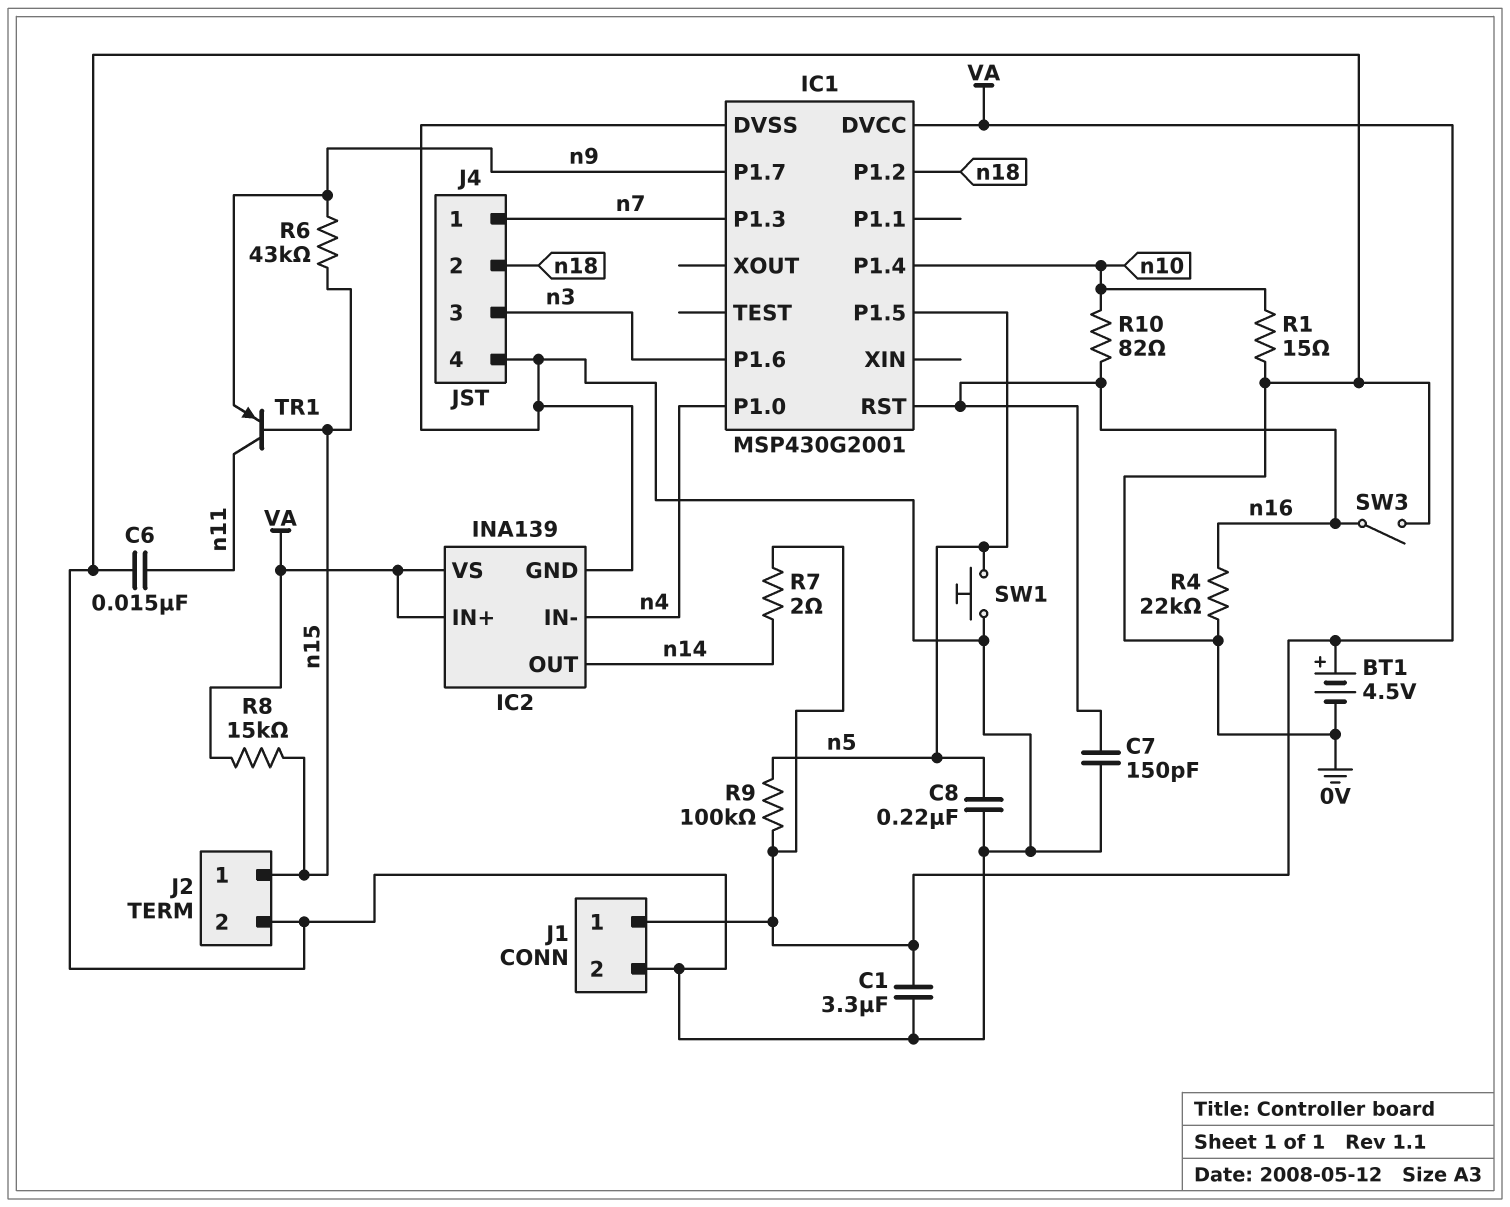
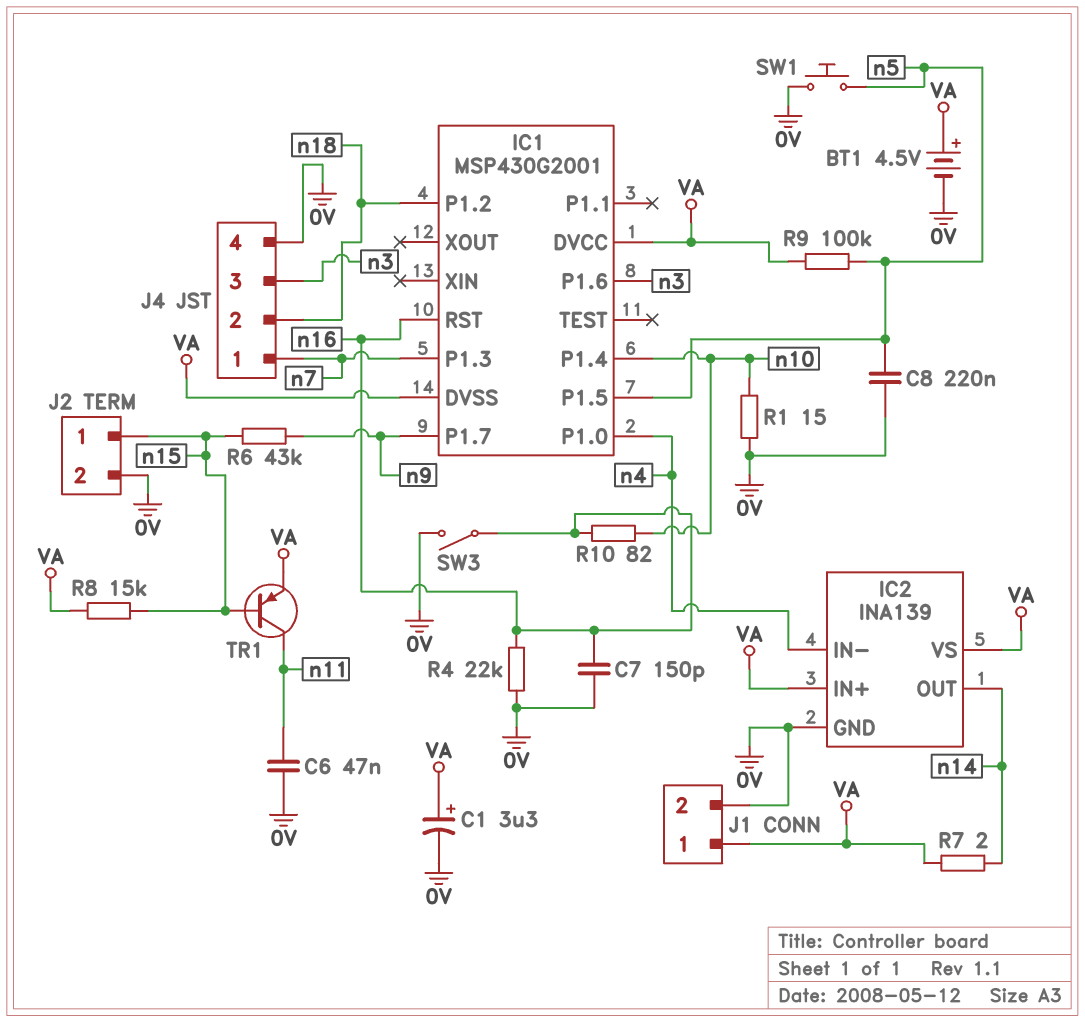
C1: 3.3uF (0V, VA) -> 3.3uF (plus VA, minus 0V)
C6: 15nF (0V, n11) -> 47nF (0V, n11)
IC1 pin DVSS: 0V -> VA
TR1: PNP (B n15, C n11, E n9) -> PNP (B n15, C n11, E VA)

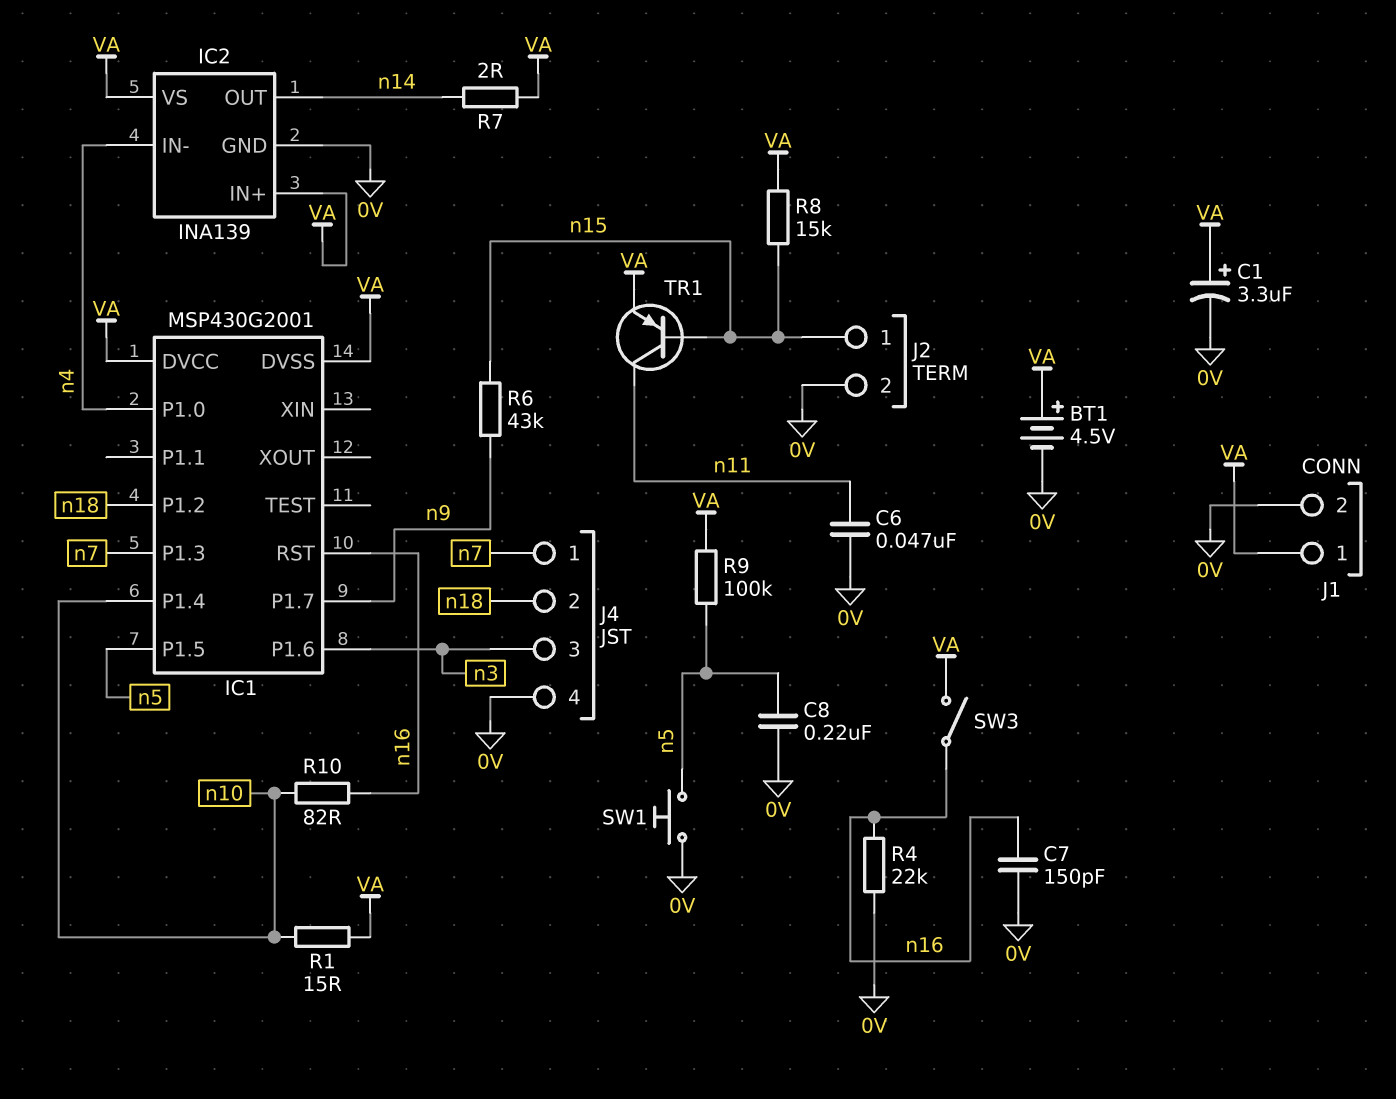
R1: 15 (0V, n10) -> 15 (VA, n10)
SW3: switch (0V, n16) -> switch (VA, n16)

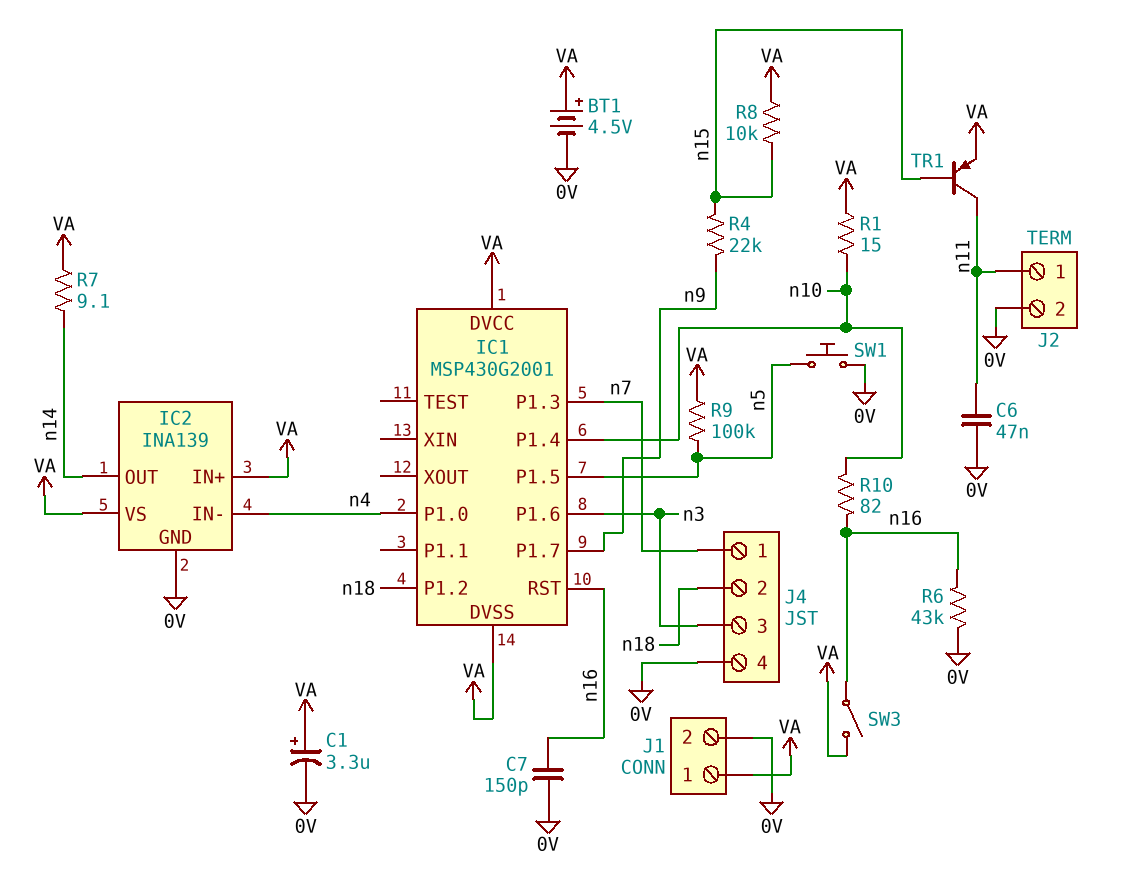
C8: 220nF (0V, n5) -> none
J2 pin 1: n15 -> n11
R4: 22k (0V, n16) -> 22k (n9, n15)
R6: 43k (n9, n15) -> 43k (0V, n16)
R7: 2 (VA, n14) -> 9.1 (VA, n14)
R8: 15k (VA, n15) -> 10k (VA, n15)

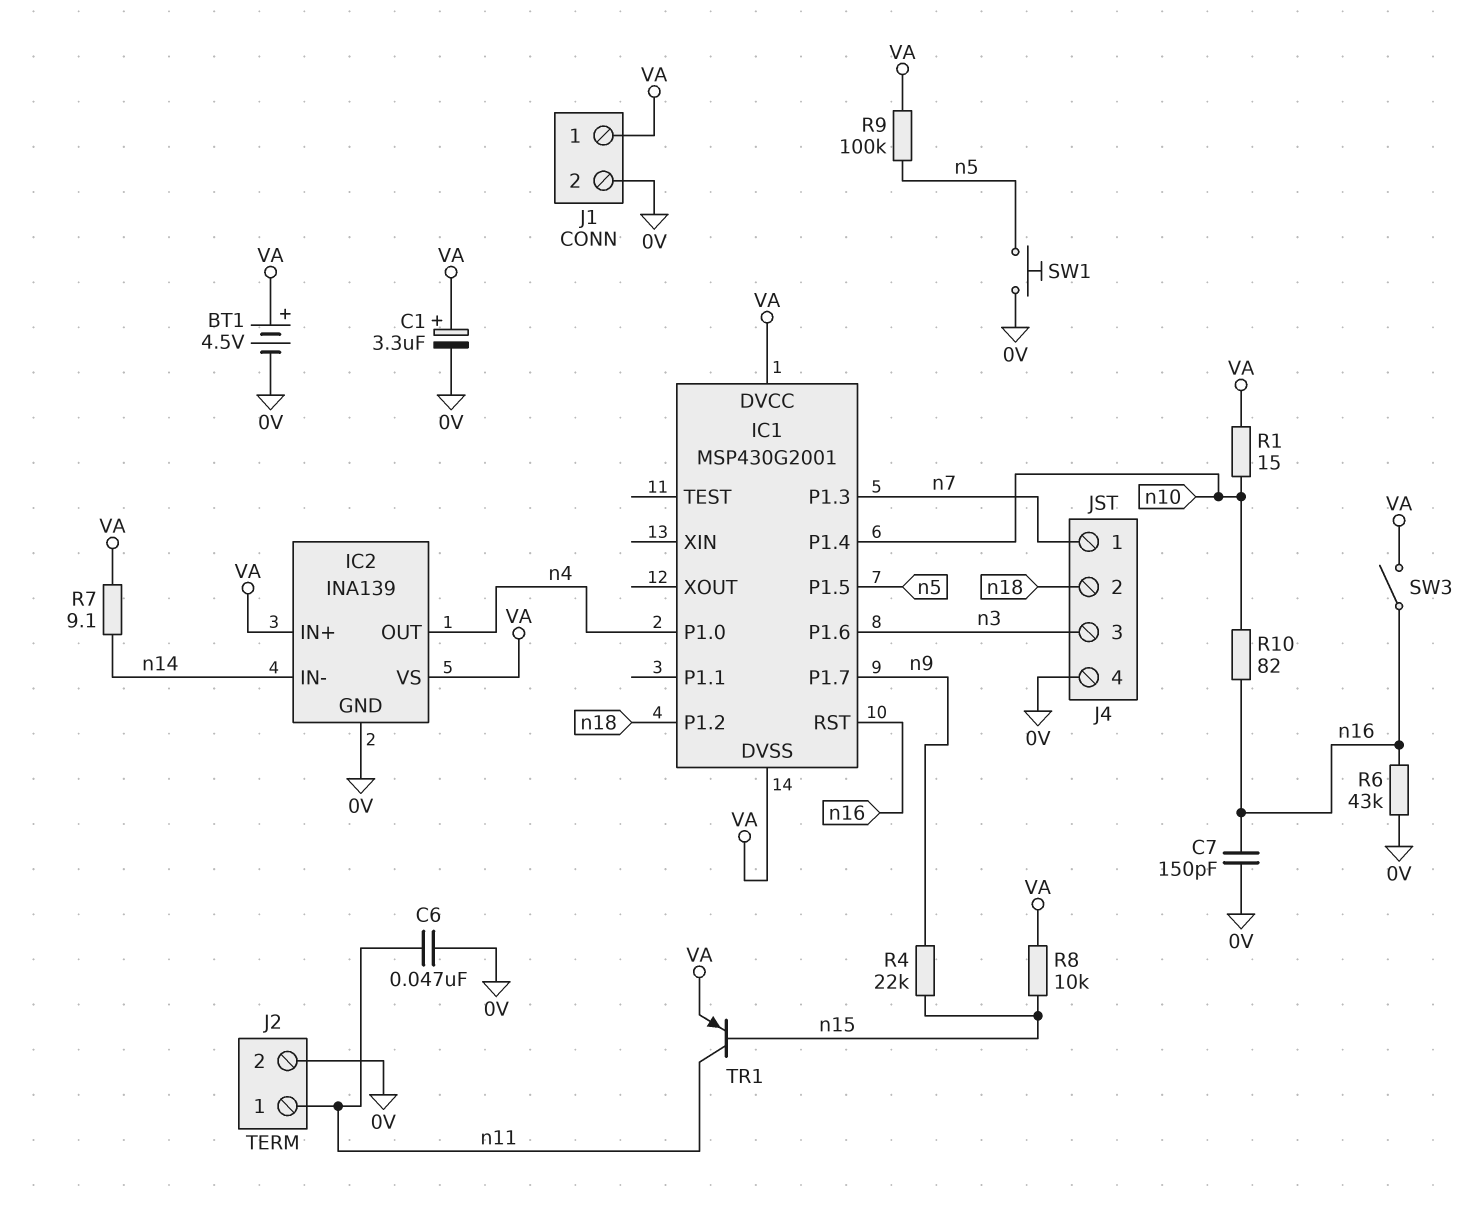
IC2 pin IN-: n4 -> n14
IC2 pin OUT: n14 -> n4

